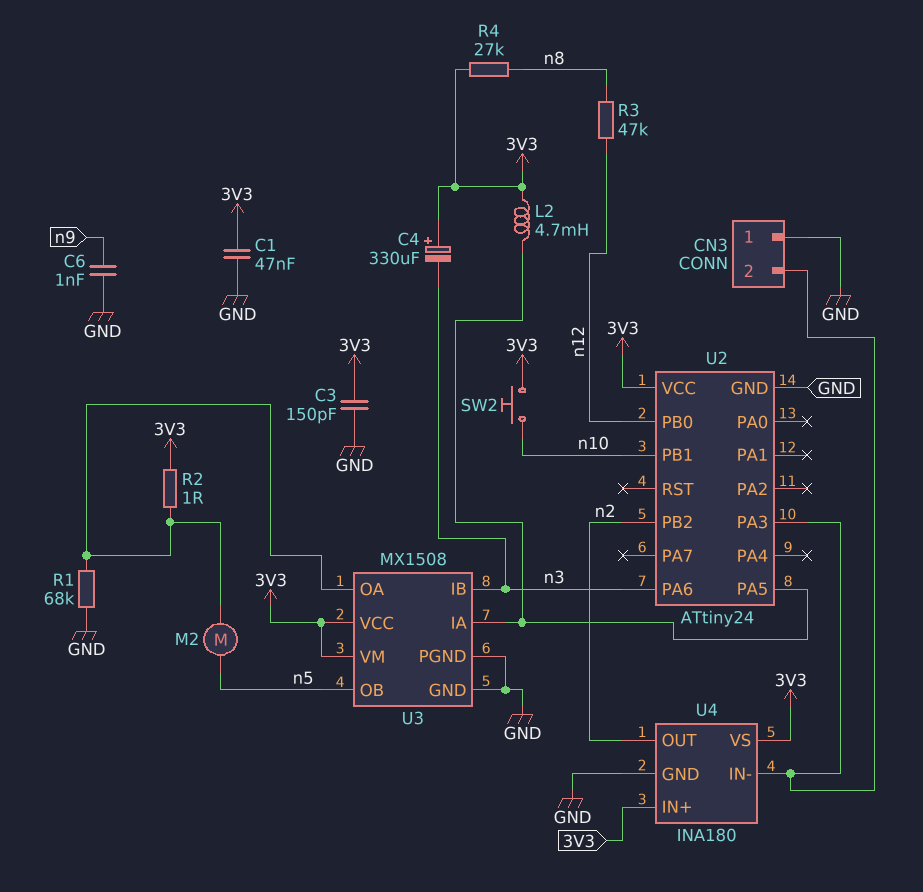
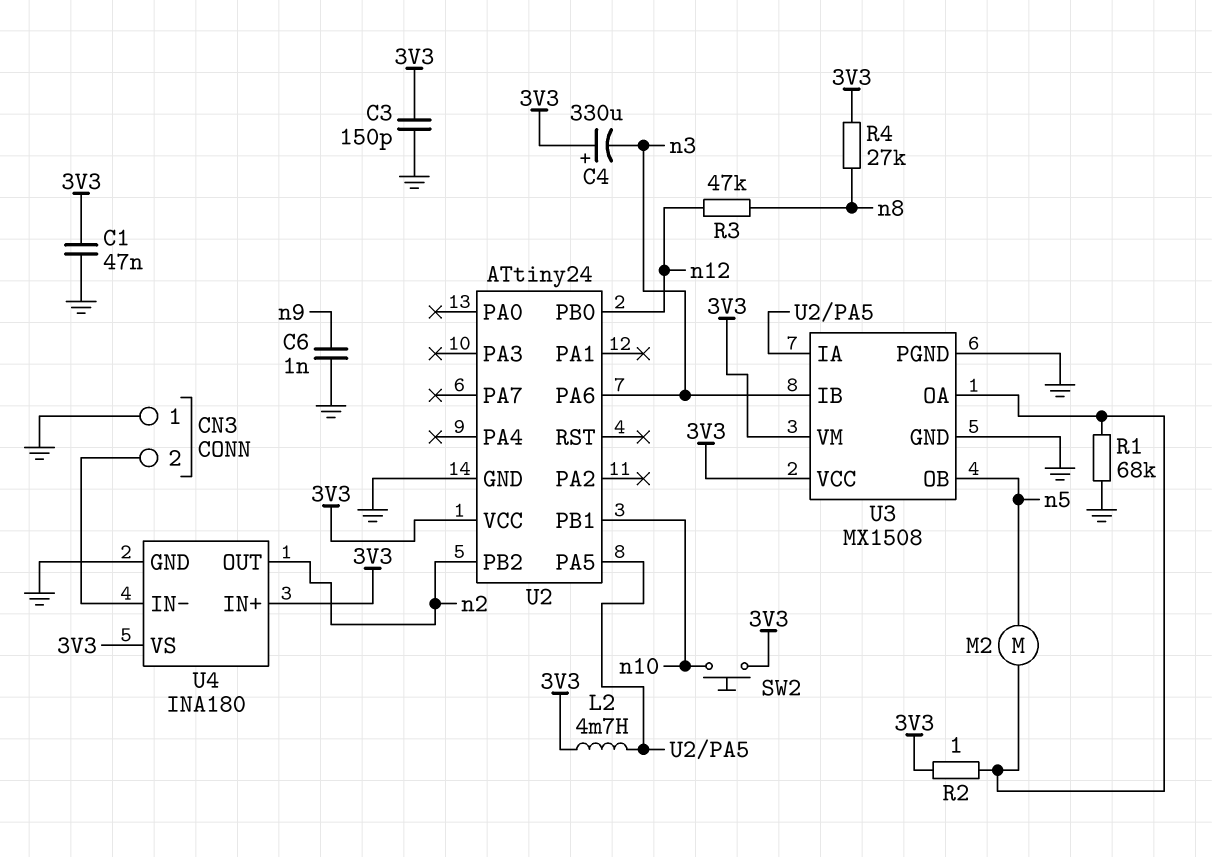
U2 pin PA3: CN3/2 -> none

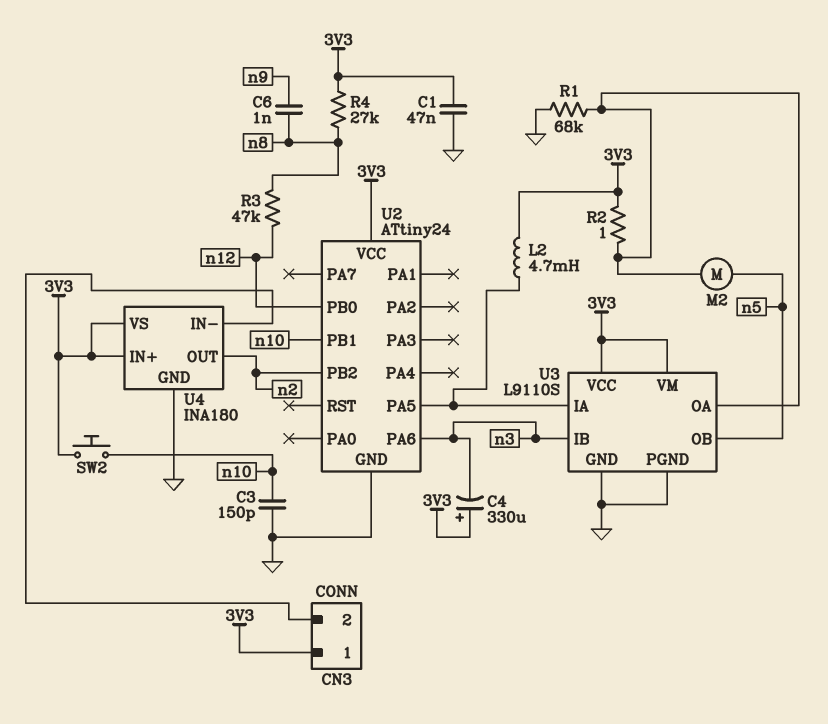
C3: 150pF (3V3, GND) -> 150pF (GND, n10)
C6: 1nF (GND, n9) -> 1nF (n8, n9)
CN3 pin 1: GND -> 3V3
U3: MX1508 -> L9110S

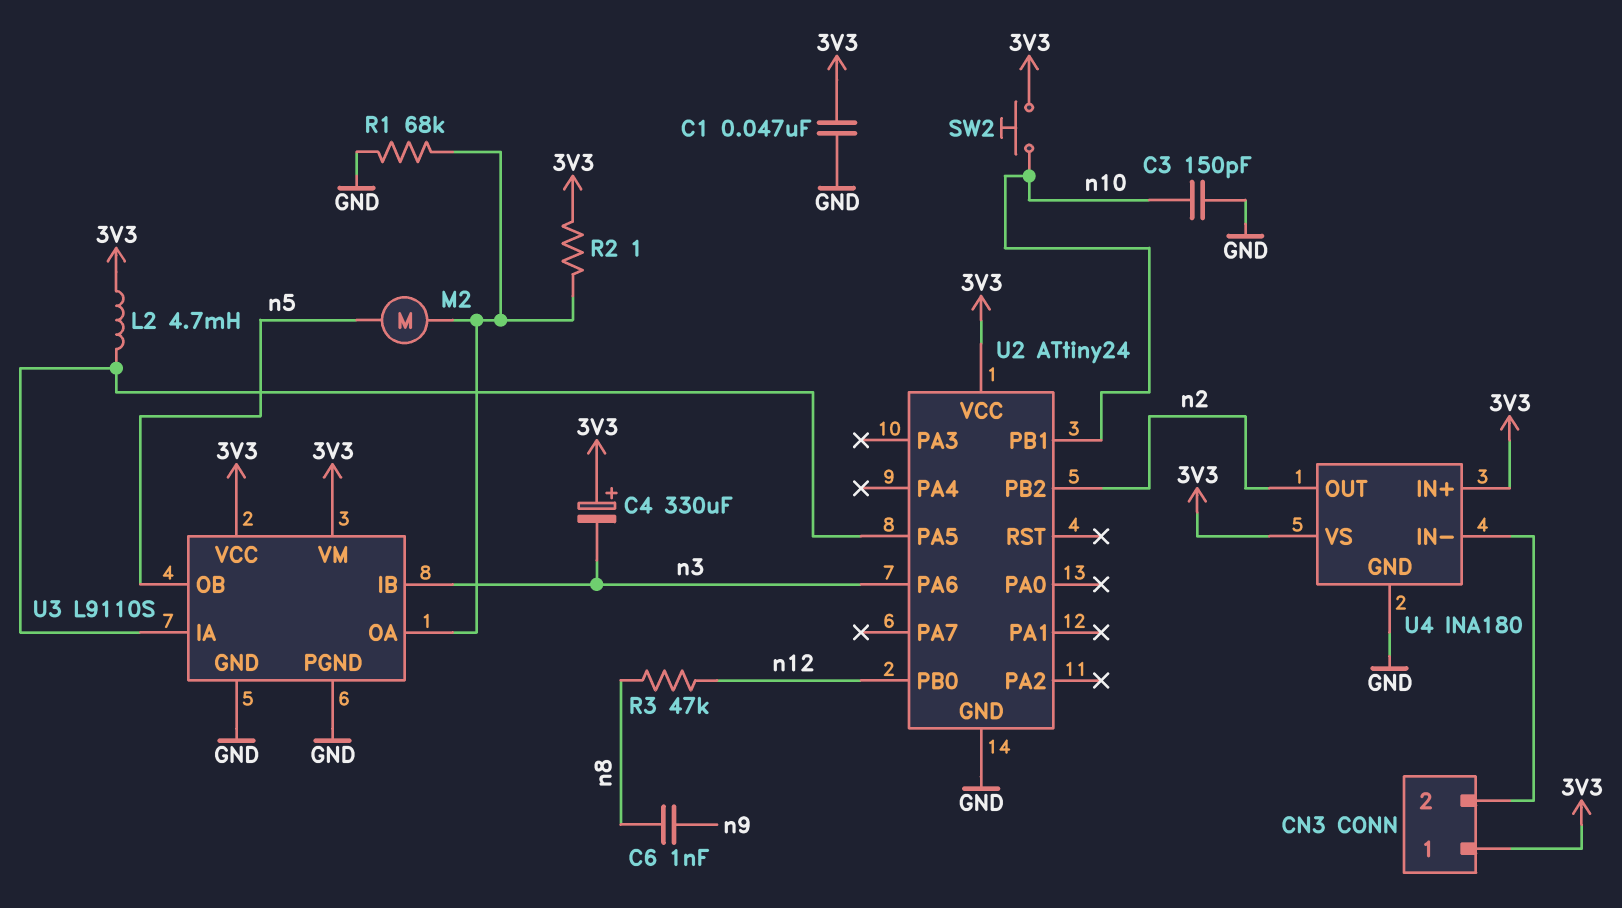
R4: 27k (3V3, n8) -> none

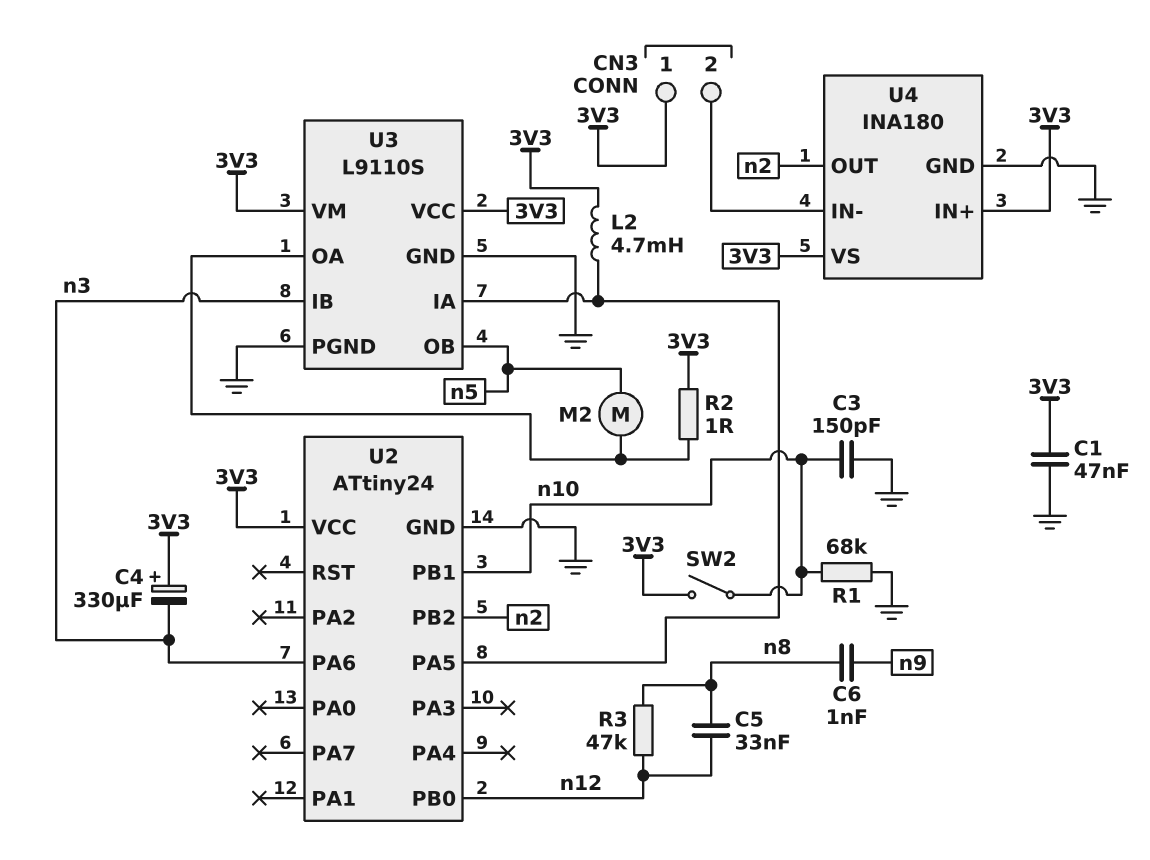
C5: none -> 33nF (n8, n12)
R1: 68k (GND, U3/OA) -> 68k (GND, n10)
SW2: button (3V3, n10) -> switch (3V3, n10)

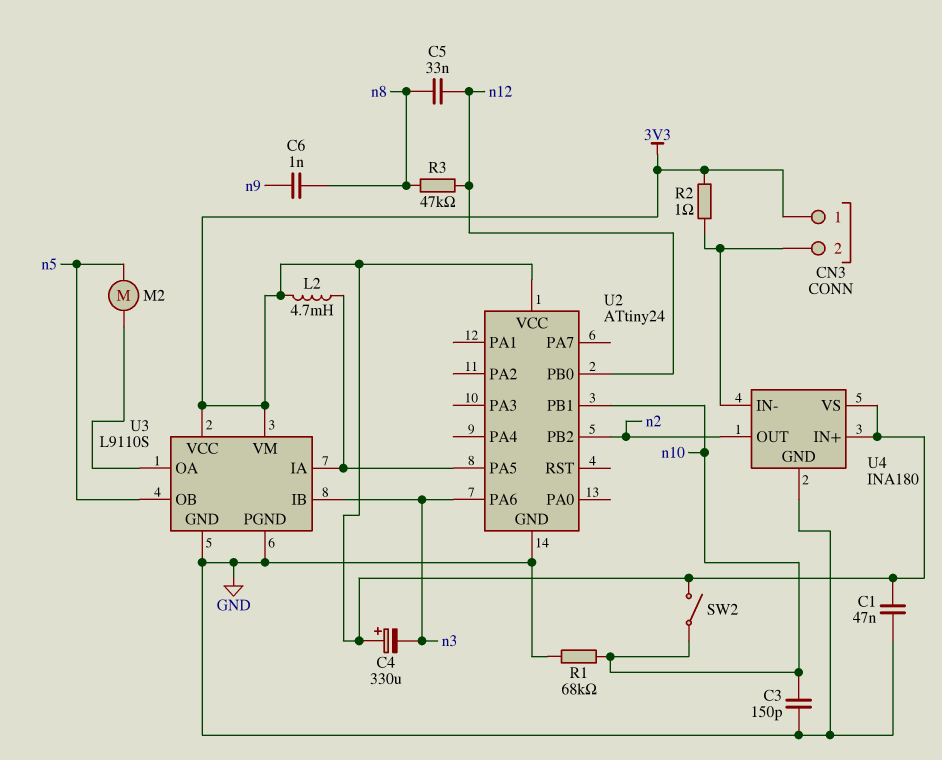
R2: 1 (3V3, U3/OA) -> 1 (3V3, CN3/2)

